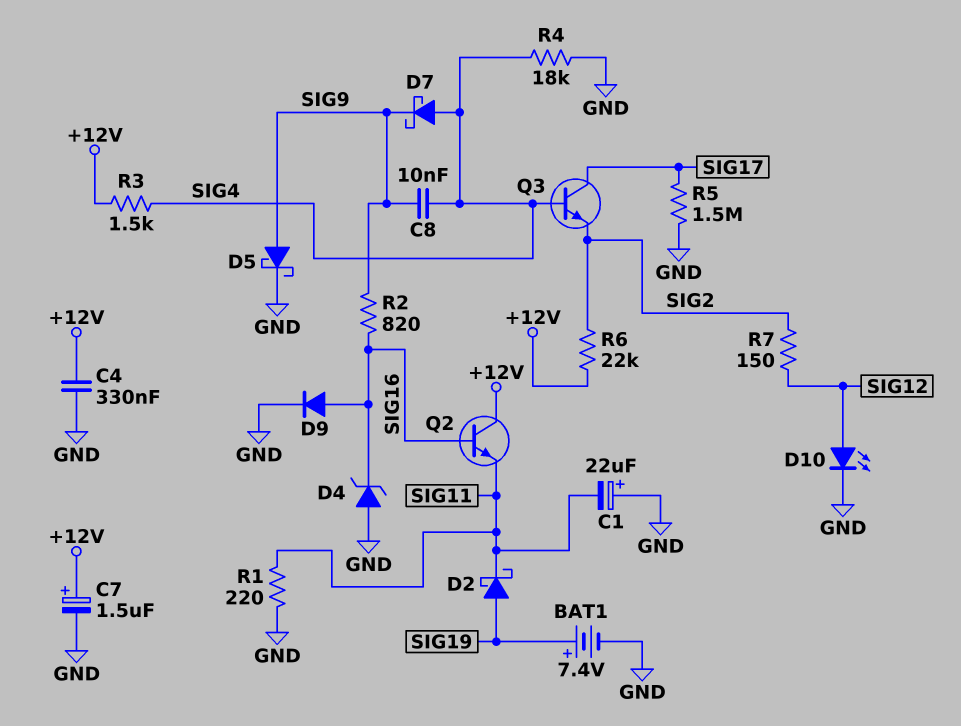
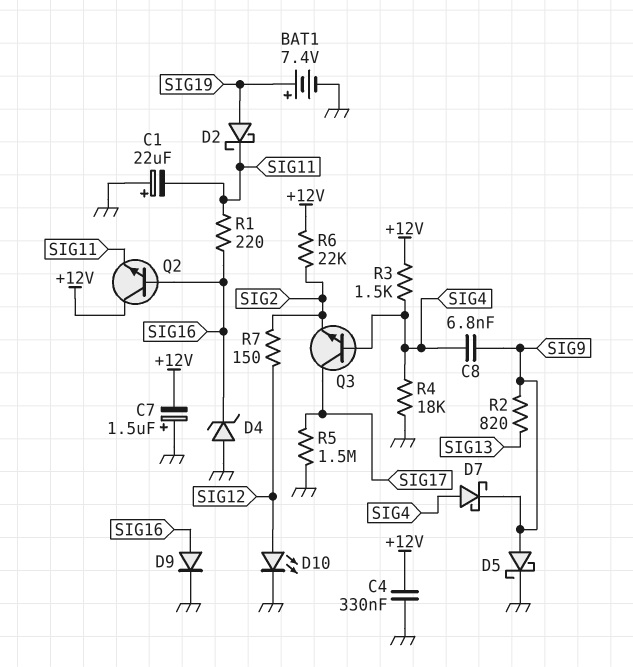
C7: 1.5uF (plus +12V, minus GND) -> 1.5uF (plus GND, minus +12V)
C8: 10nF (SIG4, SIG9) -> 6.8nF (SIG4, SIG9)
R1: 220 (GND, SIG11) -> 220 (SIG11, SIG16)
R2: 820 (SIG9, SIG16) -> 820 (SIG9, SIG13)

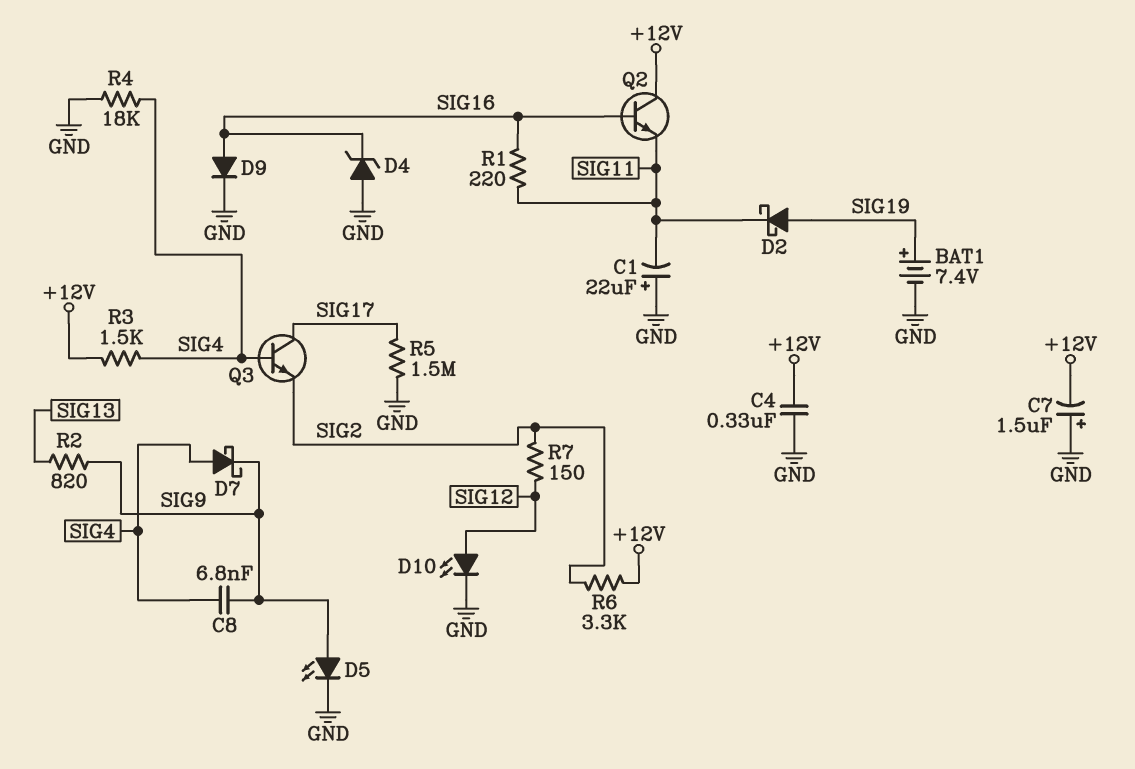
D5: schottky (A SIG9, K GND) -> LED (A SIG9, K GND)
R6: 22k (+12V, SIG2) -> 3.3k (+12V, SIG2)

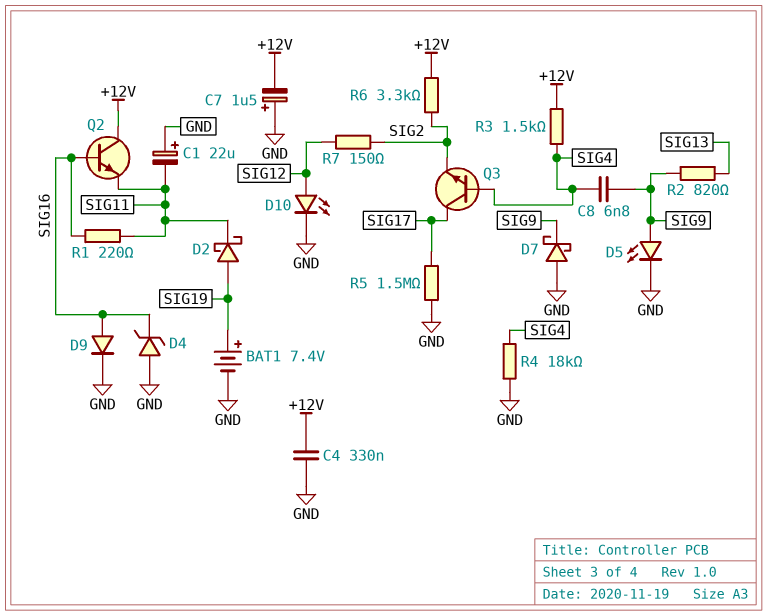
D7: schottky (A SIG4, K SIG9) -> schottky (A GND, K SIG9)

